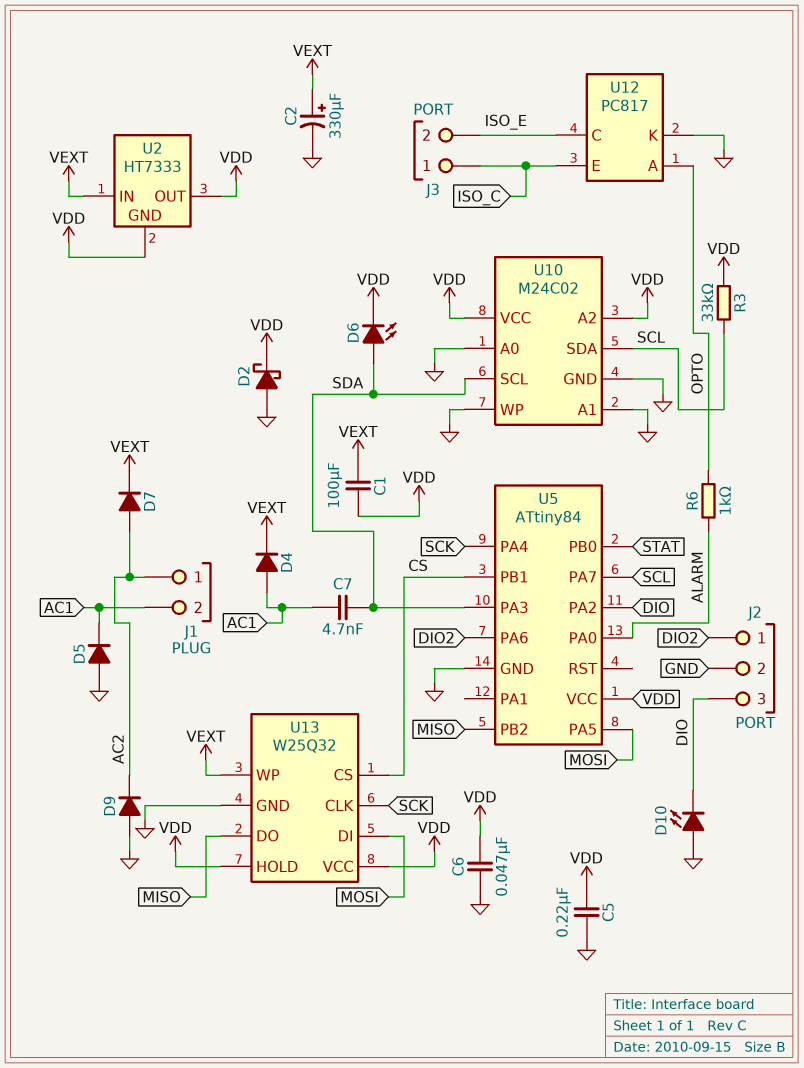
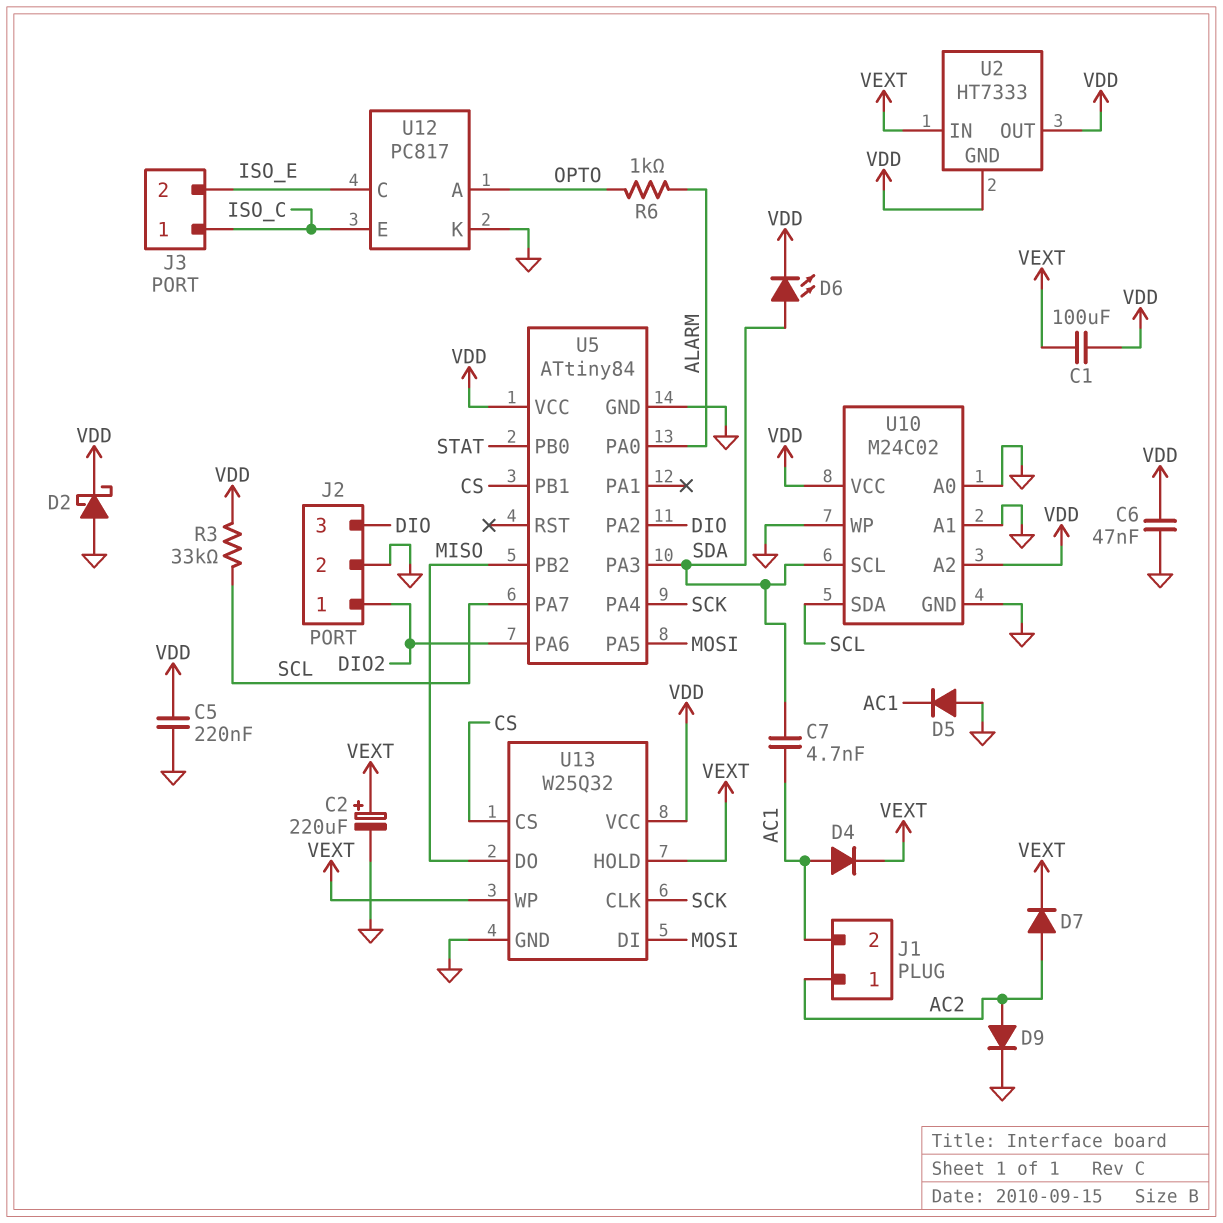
C2: 330uF (plus VEXT, minus GND) -> 220uF (plus VEXT, minus GND)
D9: diode (A GND, K AC2) -> diode (A AC2, K GND)
D10: LED (A GND, K DIO) -> none
U13 pin HOLD: VDD -> VEXT

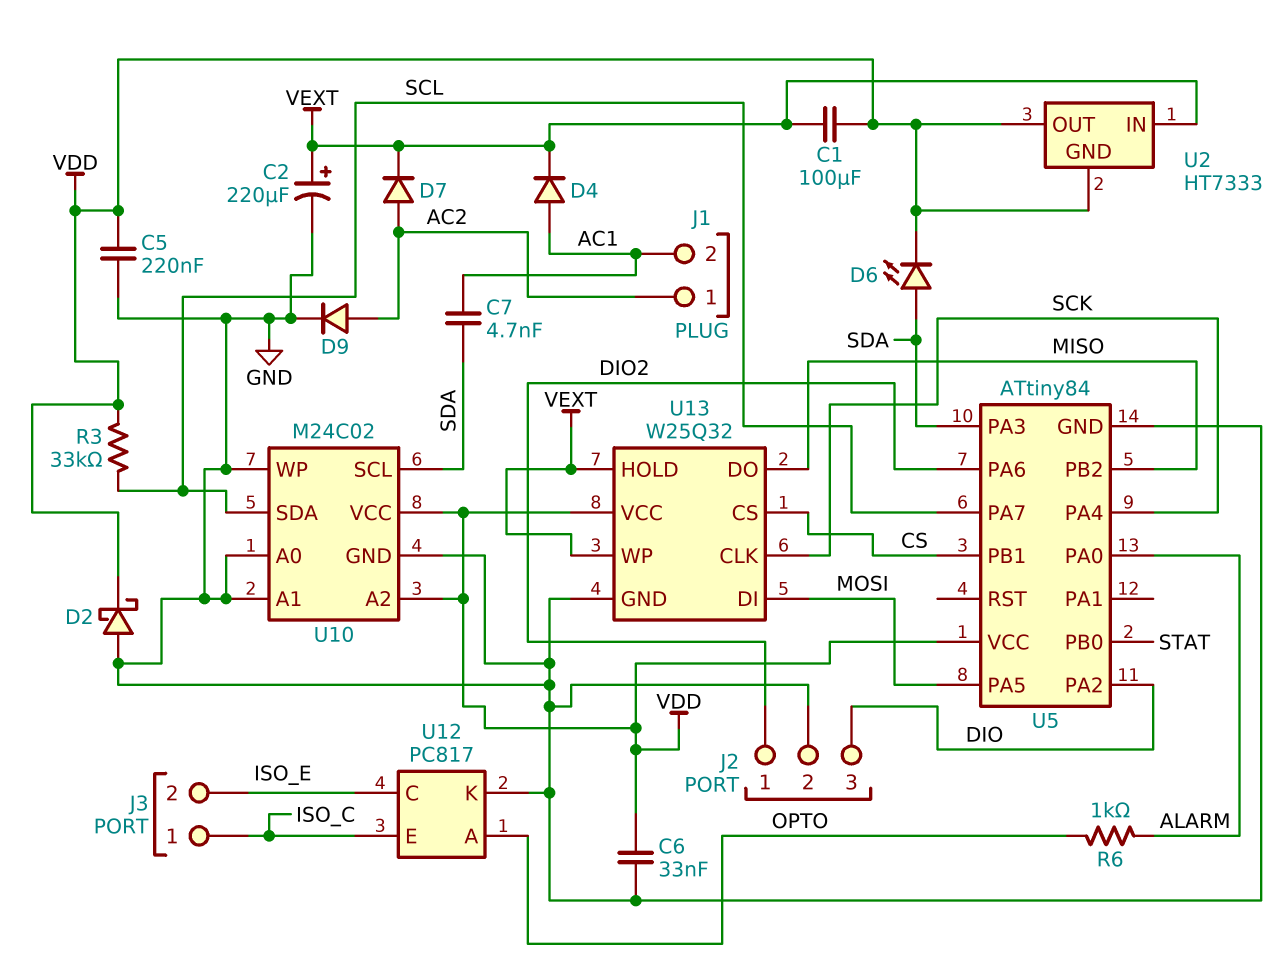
C6: 47nF (GND, VDD) -> 33nF (GND, VDD)
D5: diode (A GND, K AC1) -> none

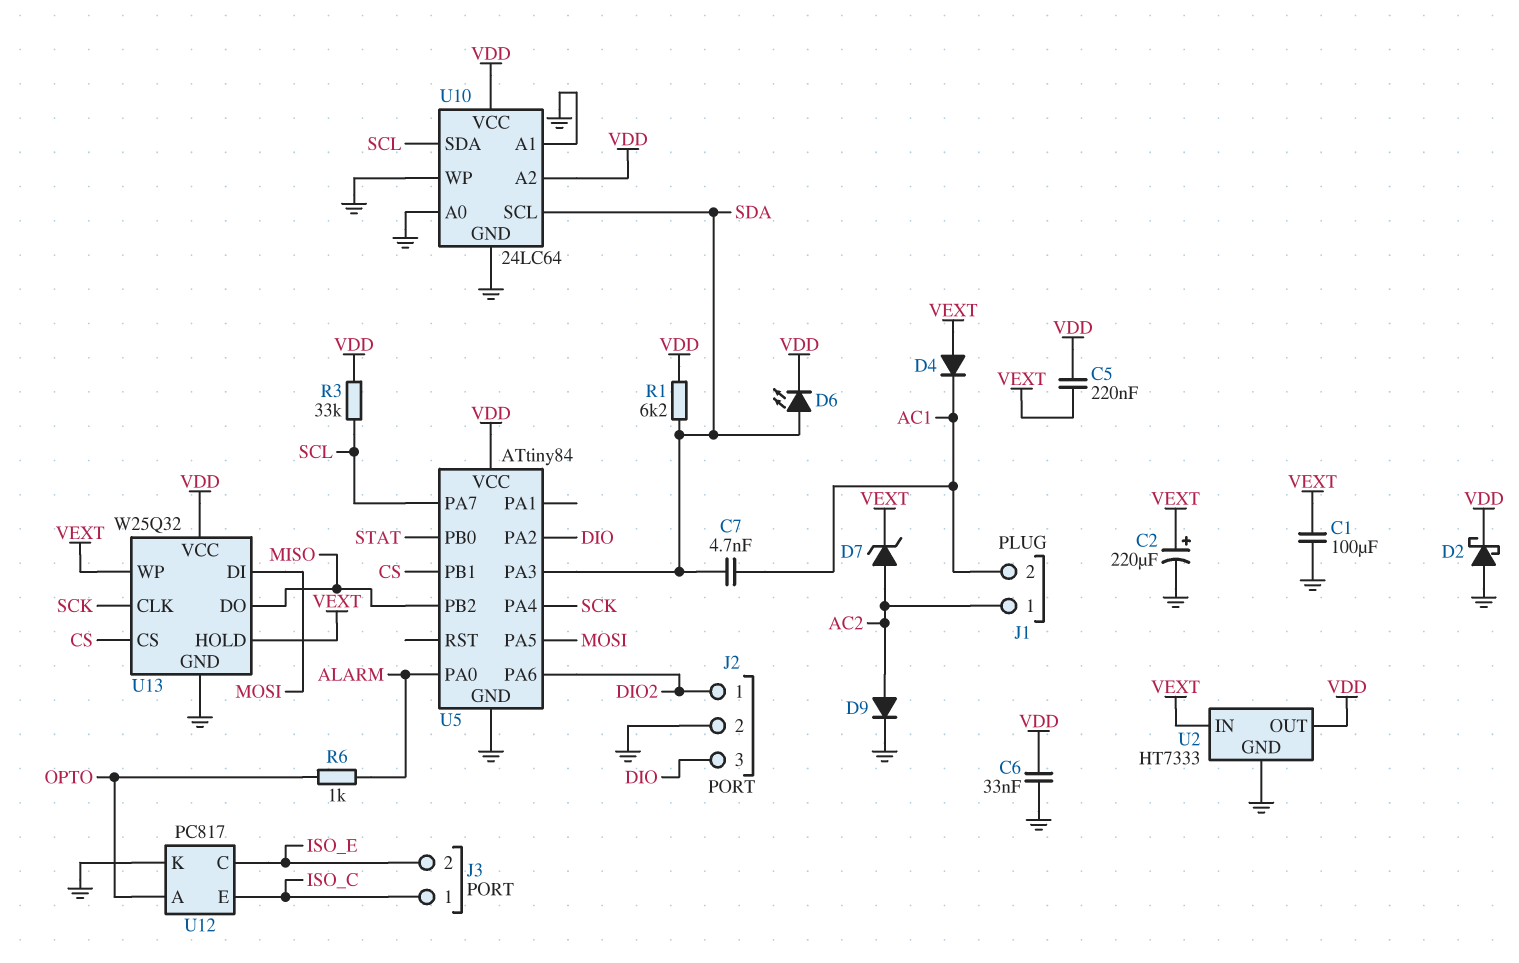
C1: 100uF (VDD, VEXT) -> 100uF (GND, VEXT)
C5: 220nF (GND, VDD) -> 220nF (VDD, VEXT)
D4: diode (A AC1, K VEXT) -> diode (A VEXT, K AC1)
D7: diode (A AC2, K VEXT) -> zener (A AC2, K VEXT)
R1: none -> 6.2k (SDA, VDD)
U2 pin GND: VDD -> GND
U10: M24C02 -> 24LC64

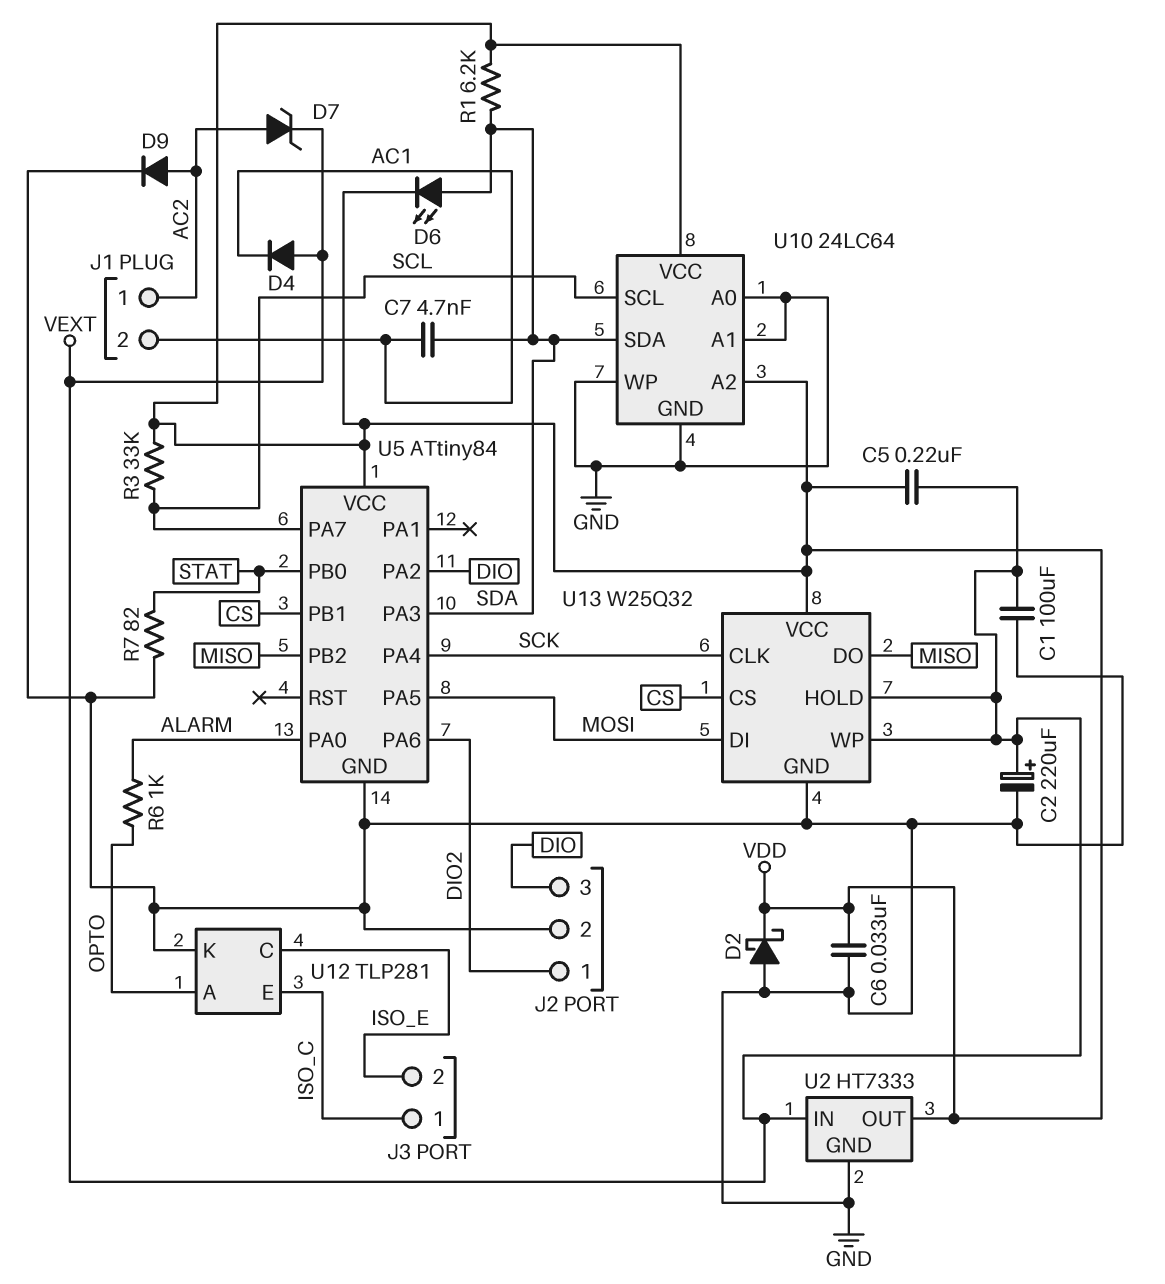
R7: none -> 82 (GND, STAT)
U10 pin SCL: SDA -> SCL
U10 pin SDA: SCL -> SDA
U12: PC817 -> TLP281

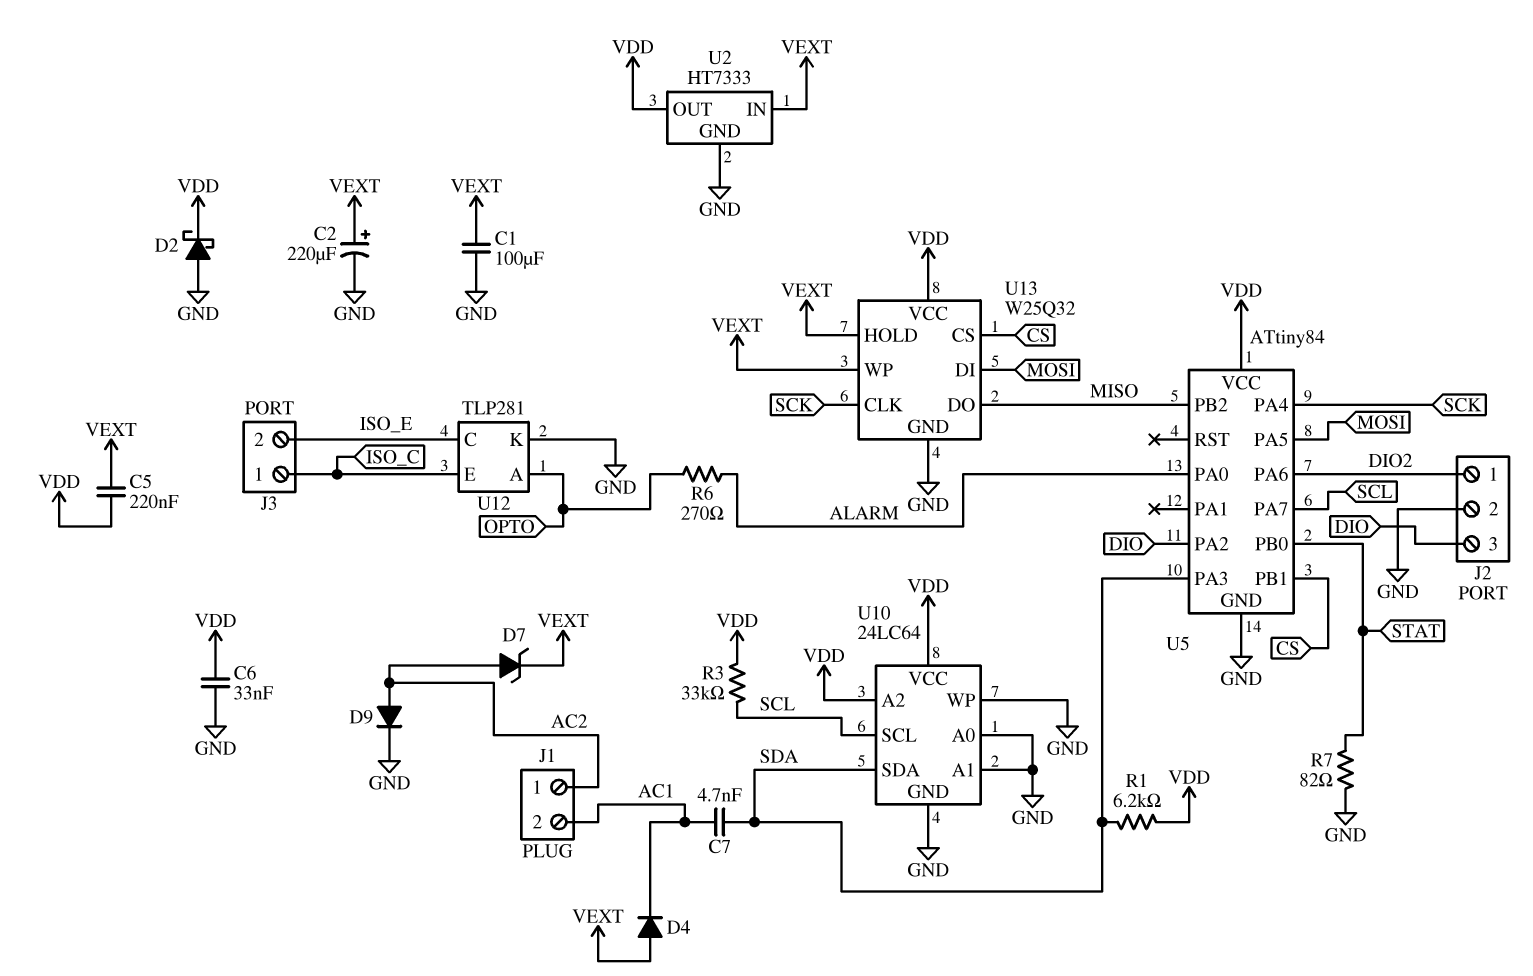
D6: LED (A SDA, K VDD) -> none
R6: 1k (ALARM, OPTO) -> 270 (ALARM, OPTO)

